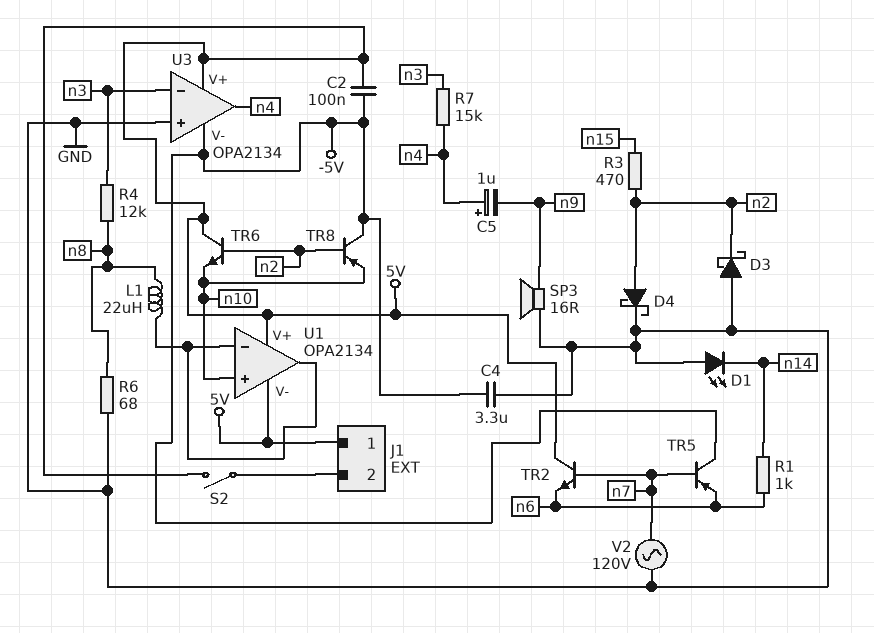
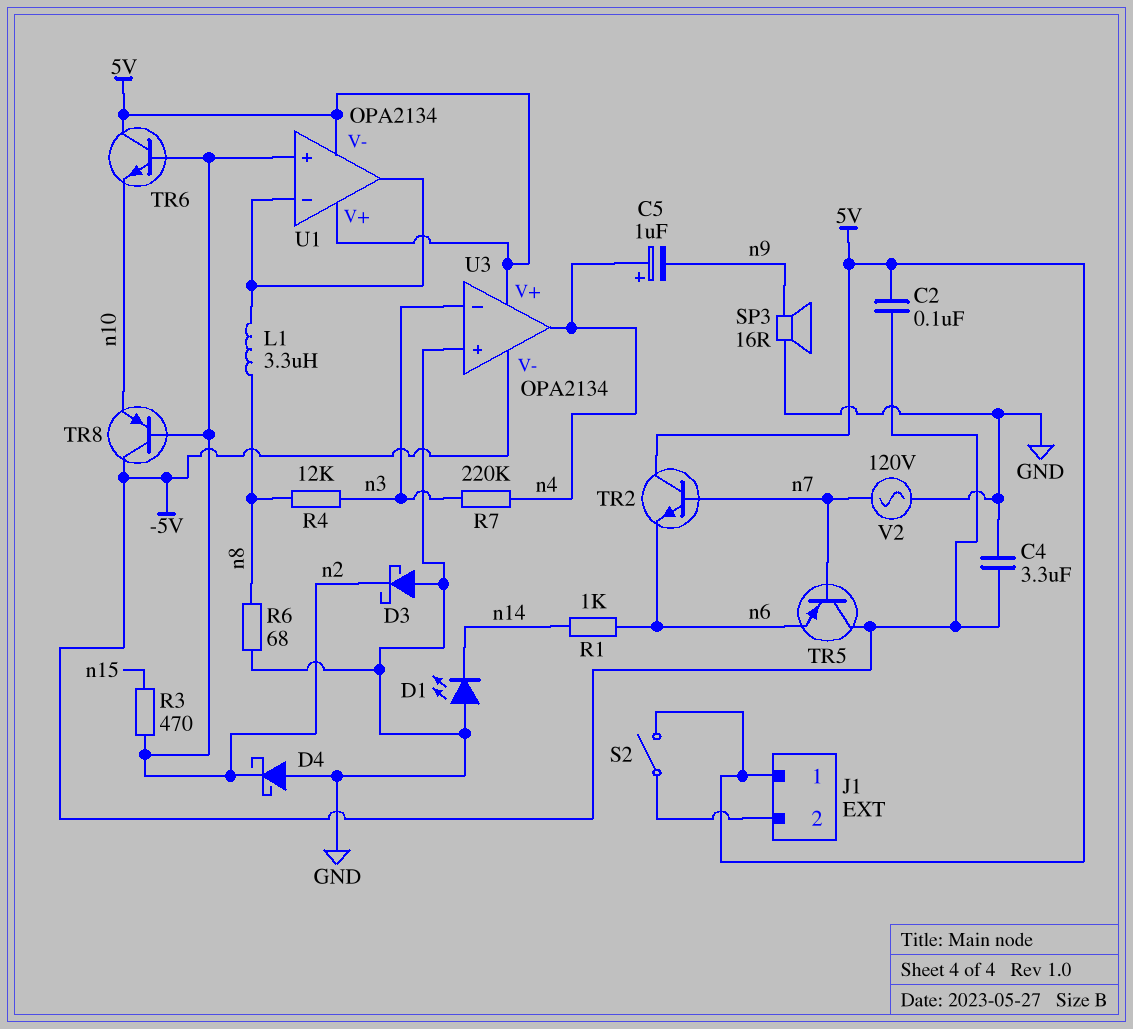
D4: schottky (A n2, K GND) -> schottky (A GND, K n2)
L1: 22uH (U1/in-, n8) -> 3.3uH (U1/in-, n8)
R7: 15k (n3, n4) -> 220k (n3, n4)
U1 pin in+: n10 -> n2

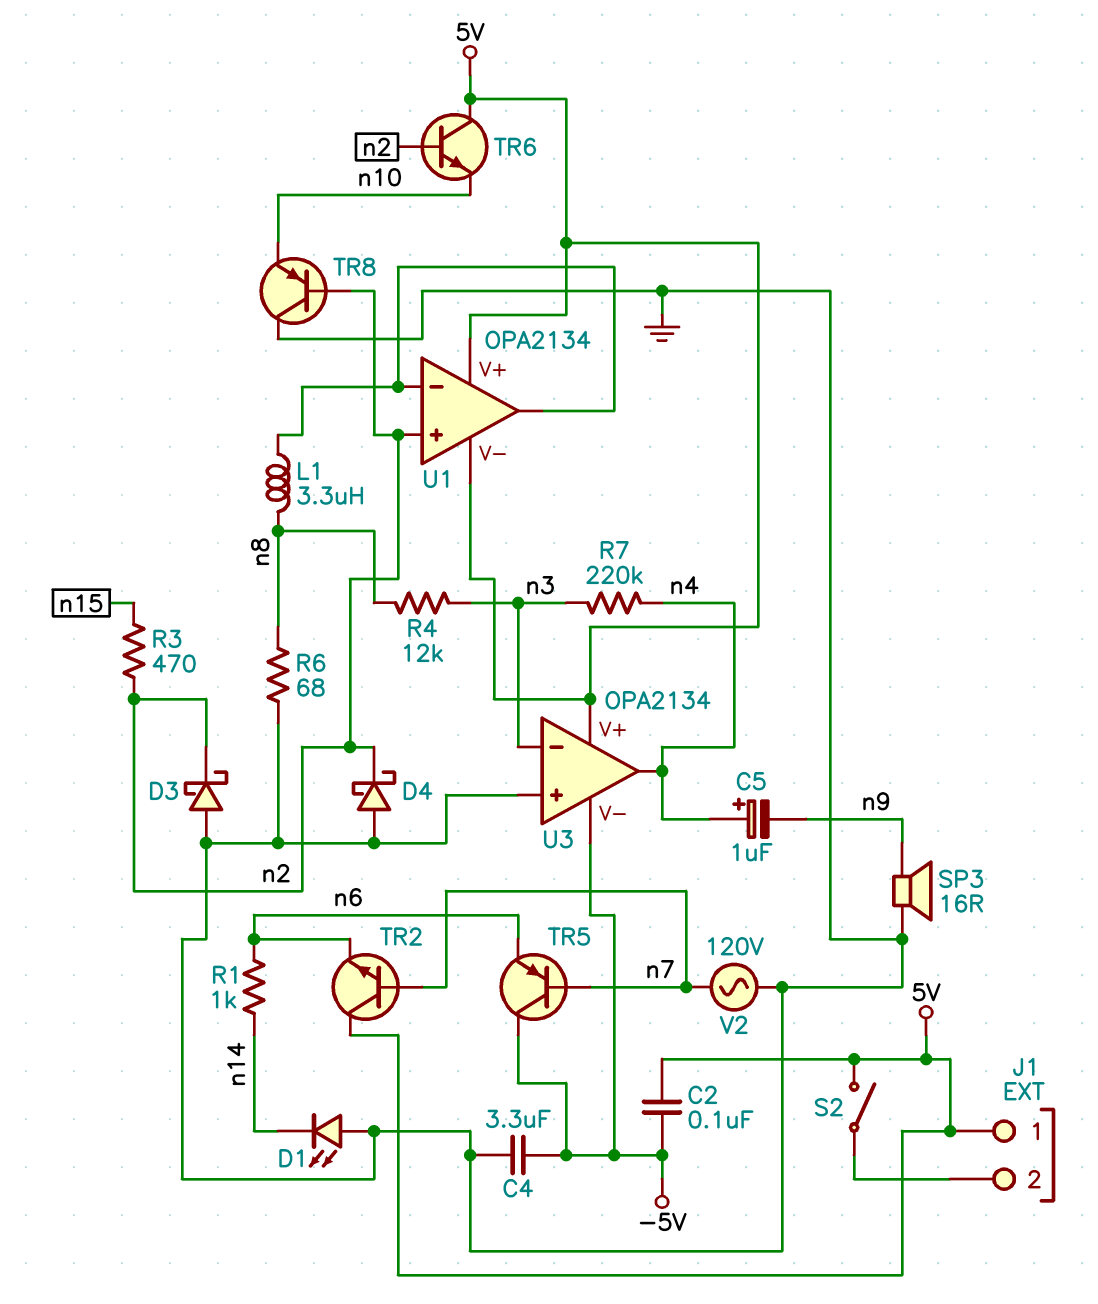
TR8: PNP (B n2, C -5V, E n10) -> PNP (B n2, C GND, E n10)

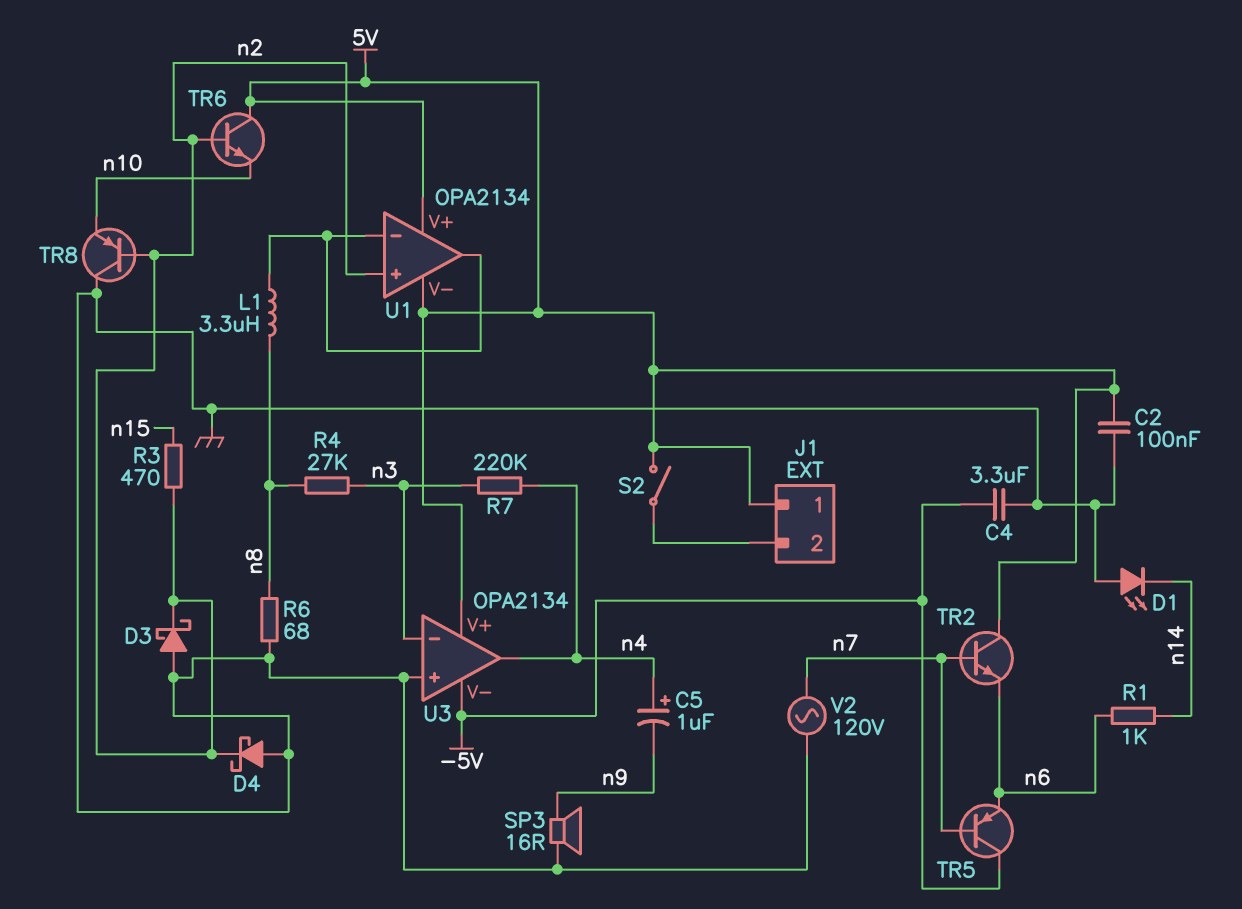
C2: 100nF (-5V, 5V) -> 100nF (5V, GND)
R4: 12k (n3, n8) -> 27k (n3, n8)

